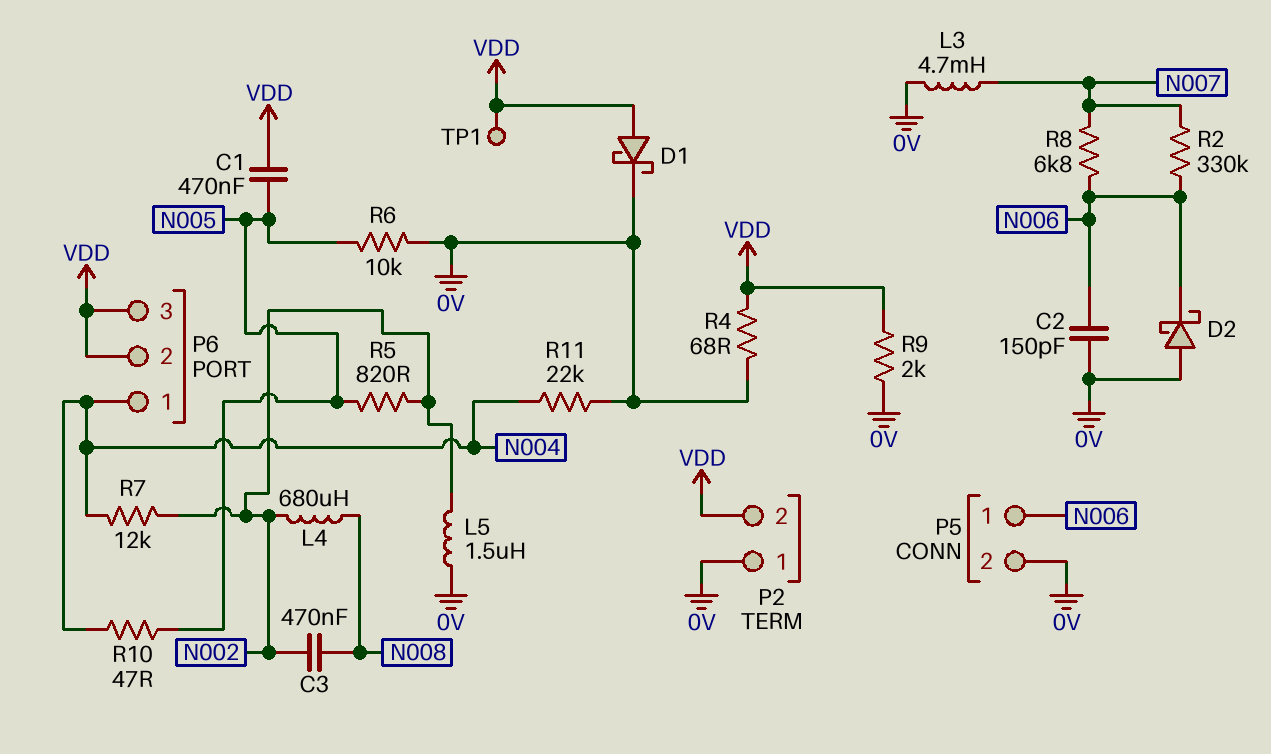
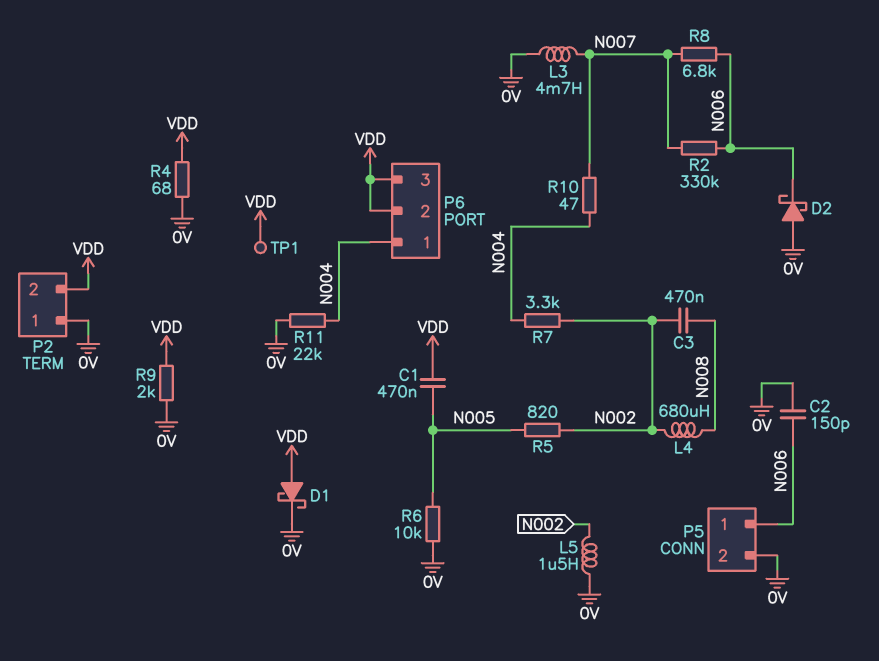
R7: 12k (N002, N004) -> 3.3k (N002, N004)
R10: 47 (N004, N005) -> 47 (N004, N007)

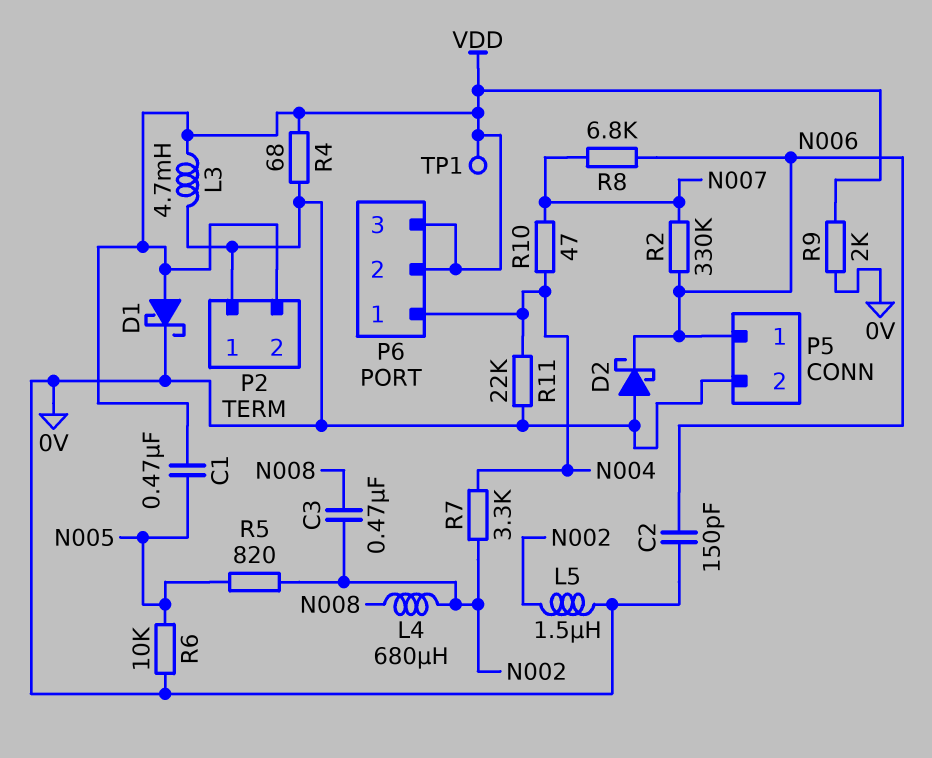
L3: 4.7mH (0V, N007) -> 4.7mH (0V, VDD)

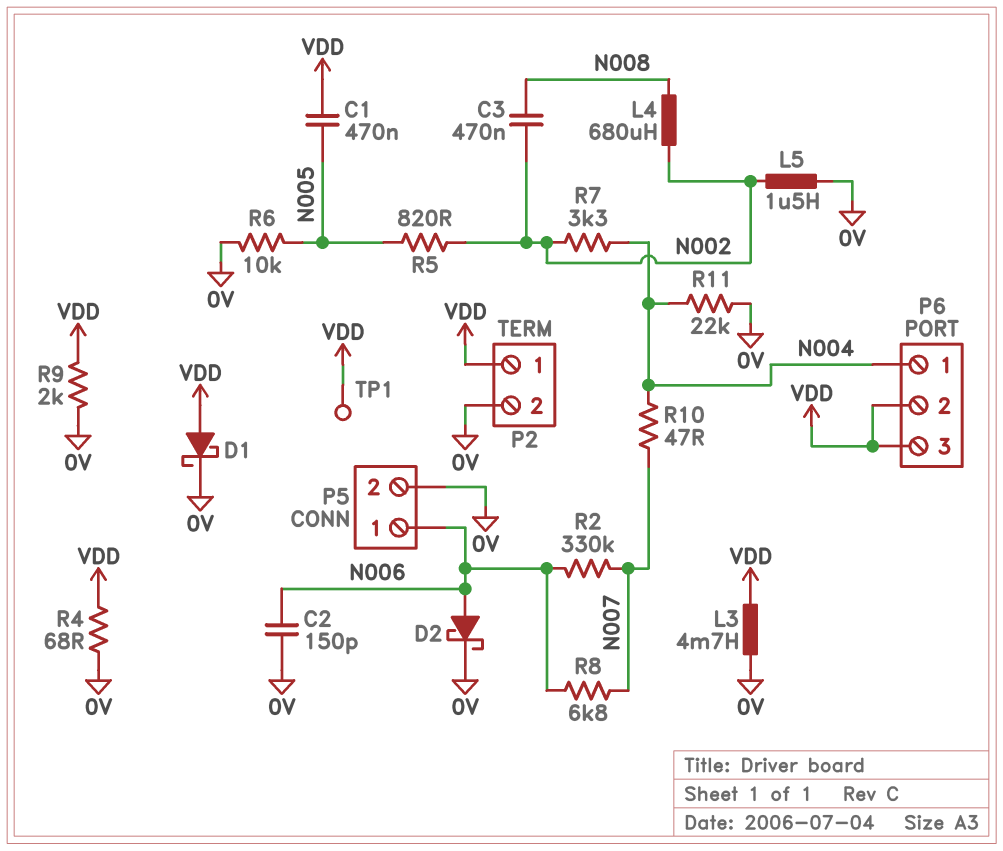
D2: schottky (A 0V, K N006) -> schottky (A N006, K 0V)
P2 pin 1: 0V -> VDD
P2 pin 2: VDD -> 0V

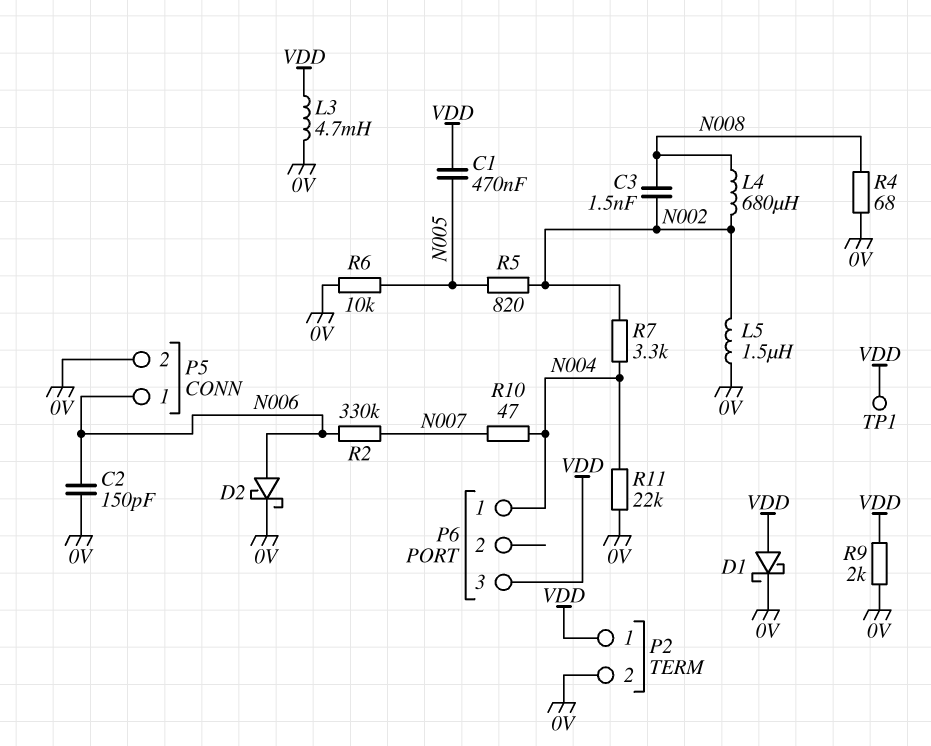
C3: 470nF (N002, N008) -> 1.5nF (N002, N008)
P6 pin 2: VDD -> none
R4: 68 (0V, VDD) -> 68 (0V, N008)
R8: 6.8k (N006, N007) -> none

